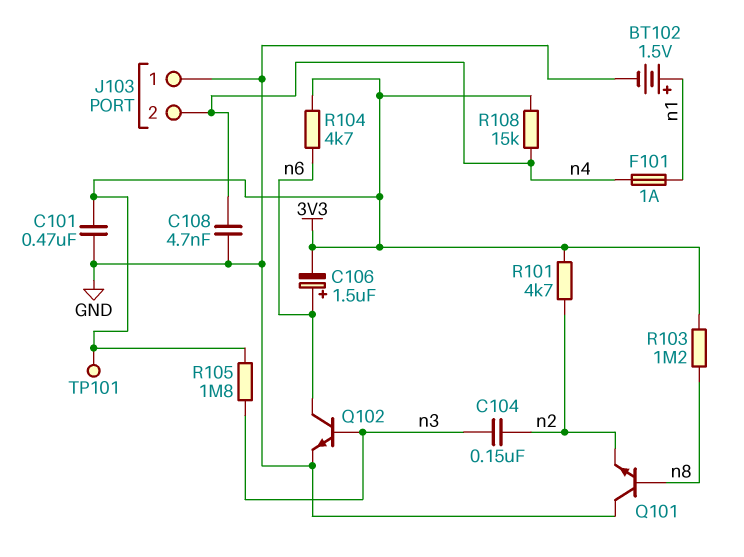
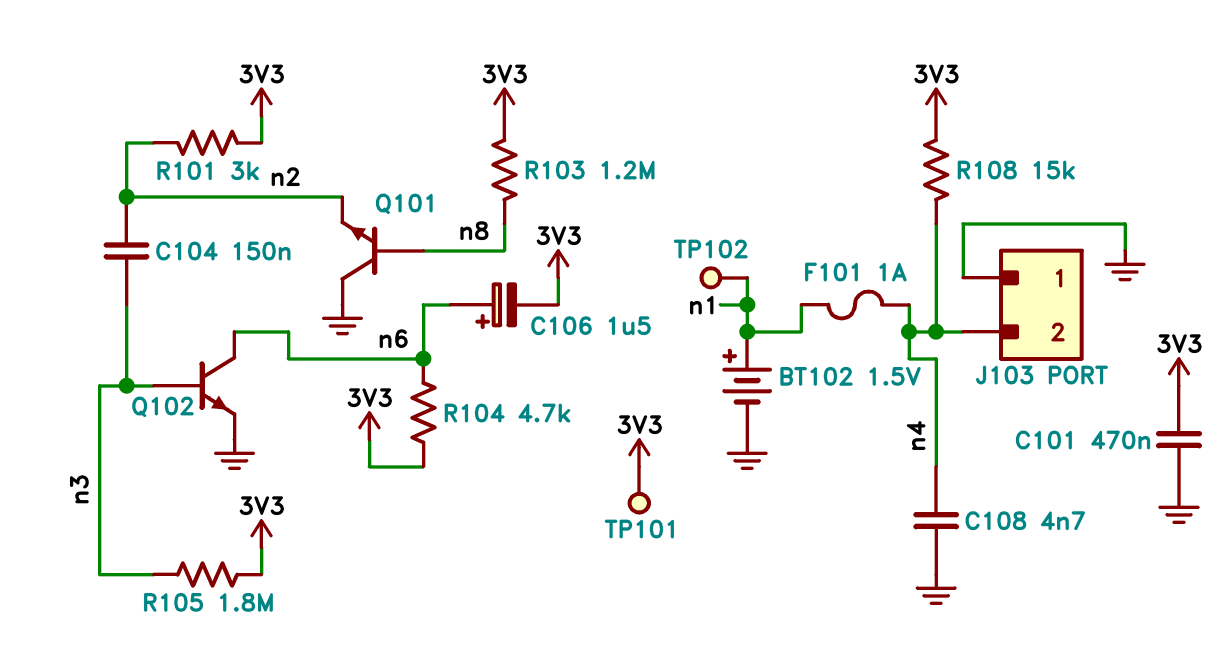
R101: 4.7k (3V3, n2) -> 3k (3V3, n2)
TP102: none -> test point (n1)

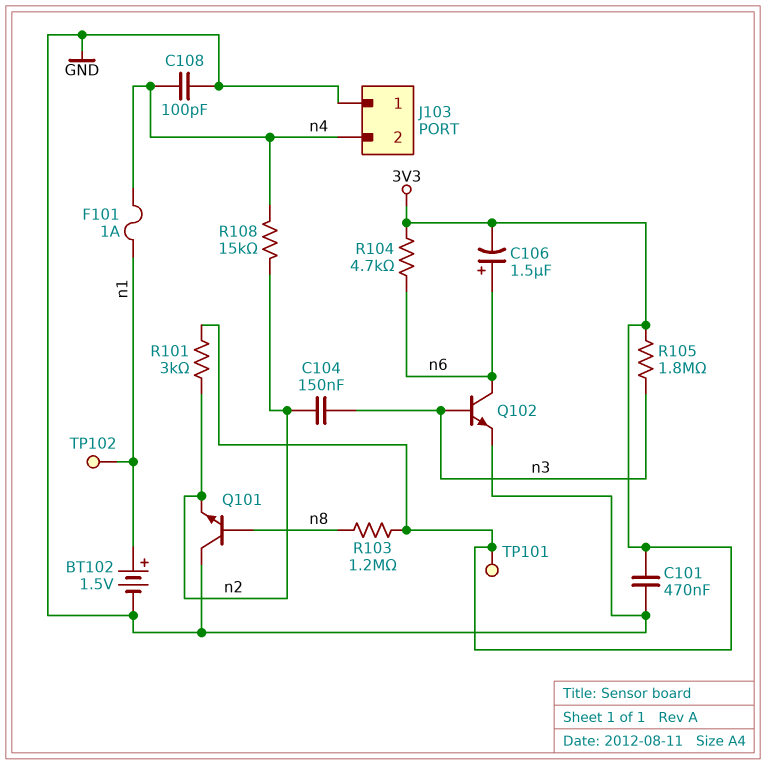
C108: 4.7nF (GND, n4) -> 100pF (GND, n4)
R108: 15k (3V3, n4) -> 15k (n2, n4)

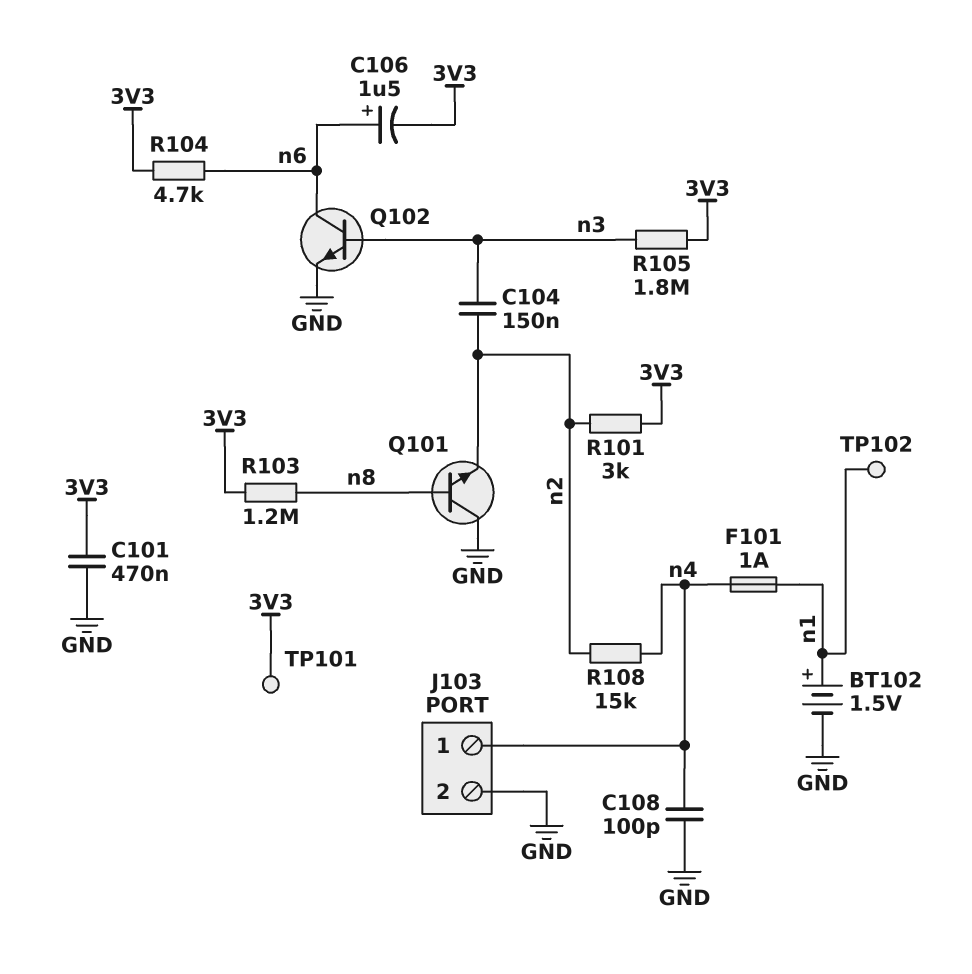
J103 pin 1: GND -> n4
J103 pin 2: n4 -> GND

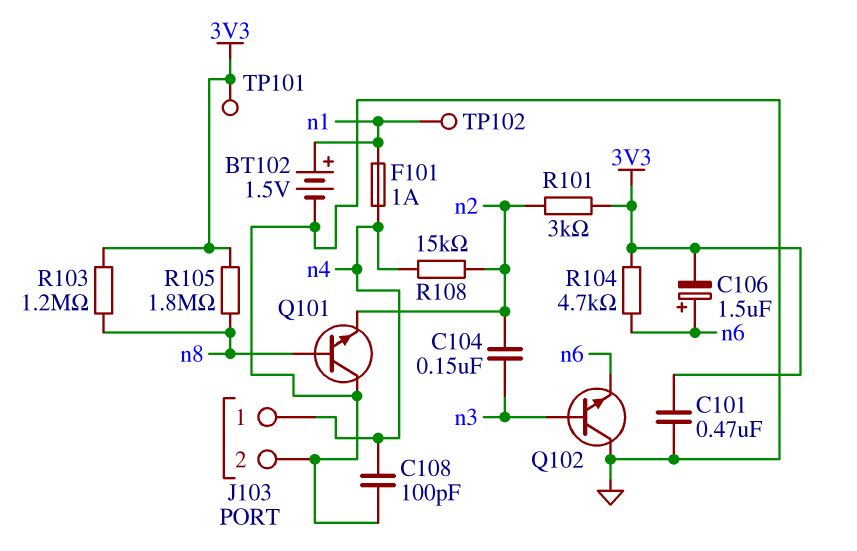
Q102: NPN (B n3, C n6, E GND) -> NPN (B n3, C GND, E n6)
R105: 1.8M (3V3, n3) -> 1.8M (3V3, n8)

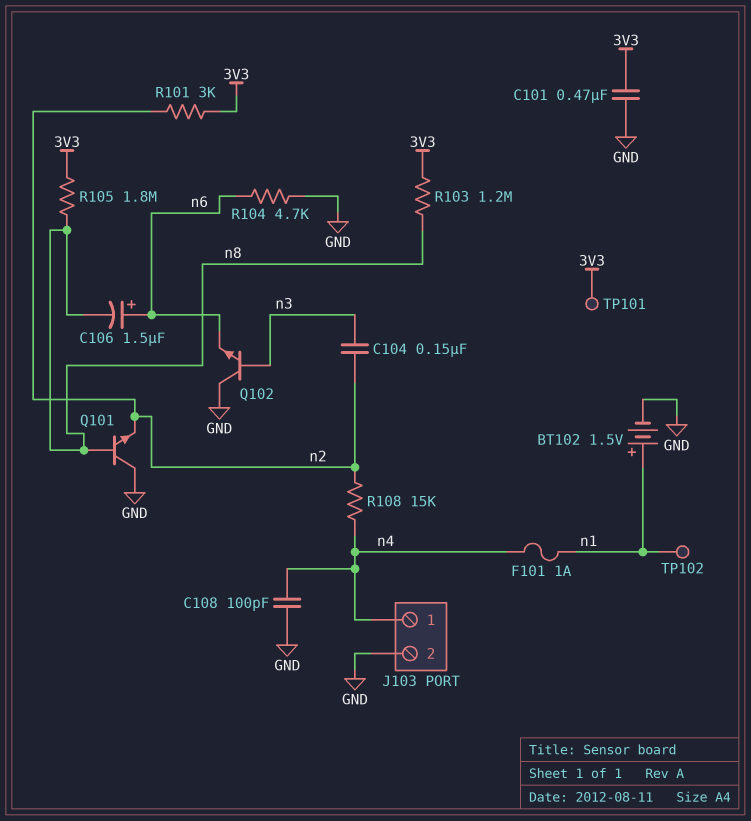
C106: 1.5uF (plus n6, minus 3V3) -> 1.5uF (plus n6, minus n8)
R104: 4.7k (3V3, n6) -> 4.7k (GND, n6)

